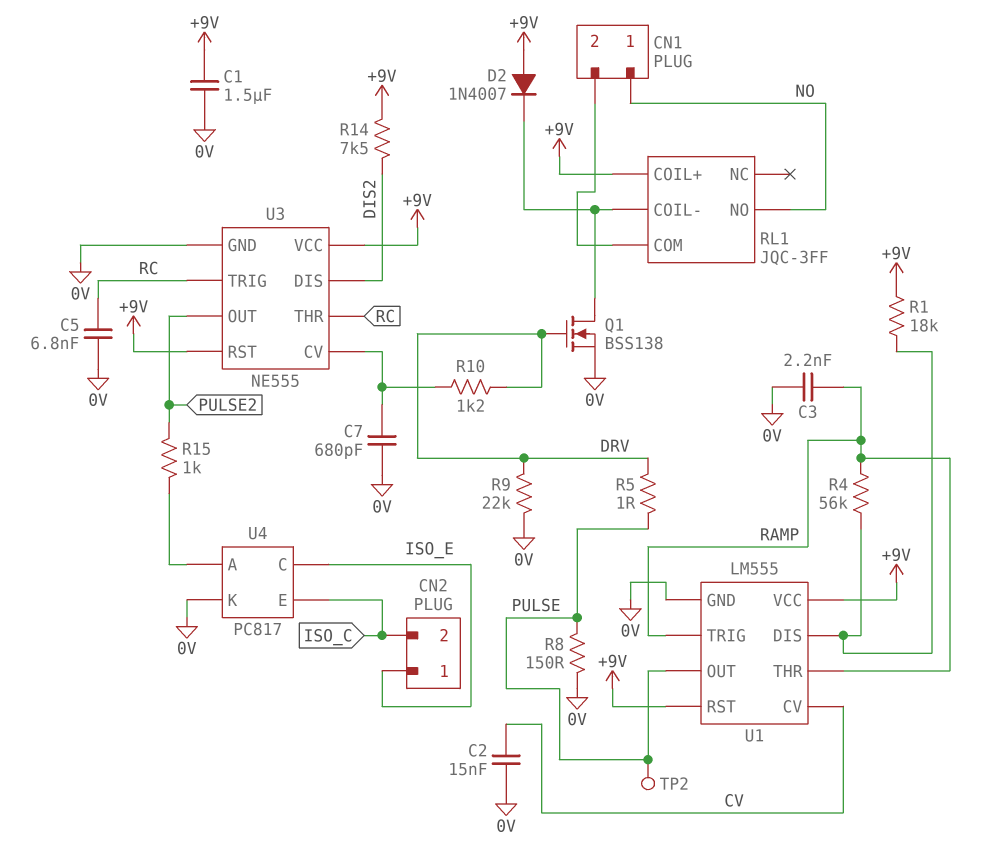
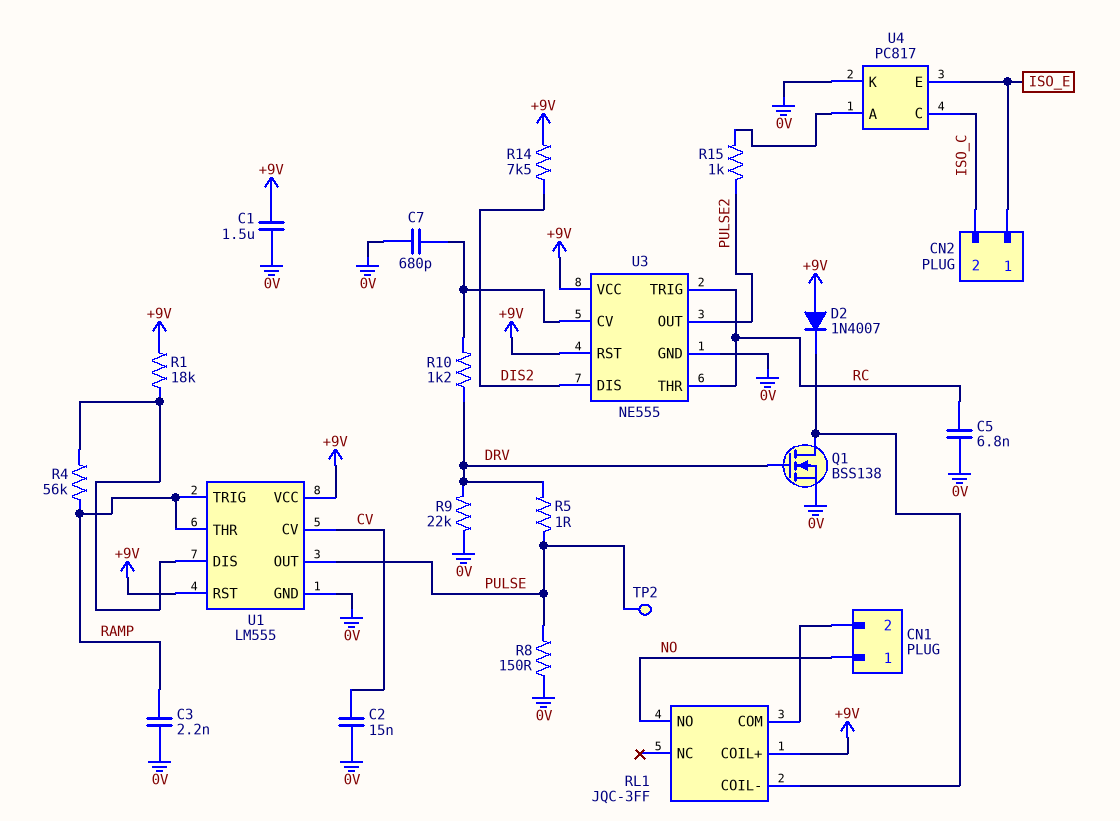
U4 pin C: ISO_E -> ISO_C
U4 pin E: ISO_C -> ISO_E

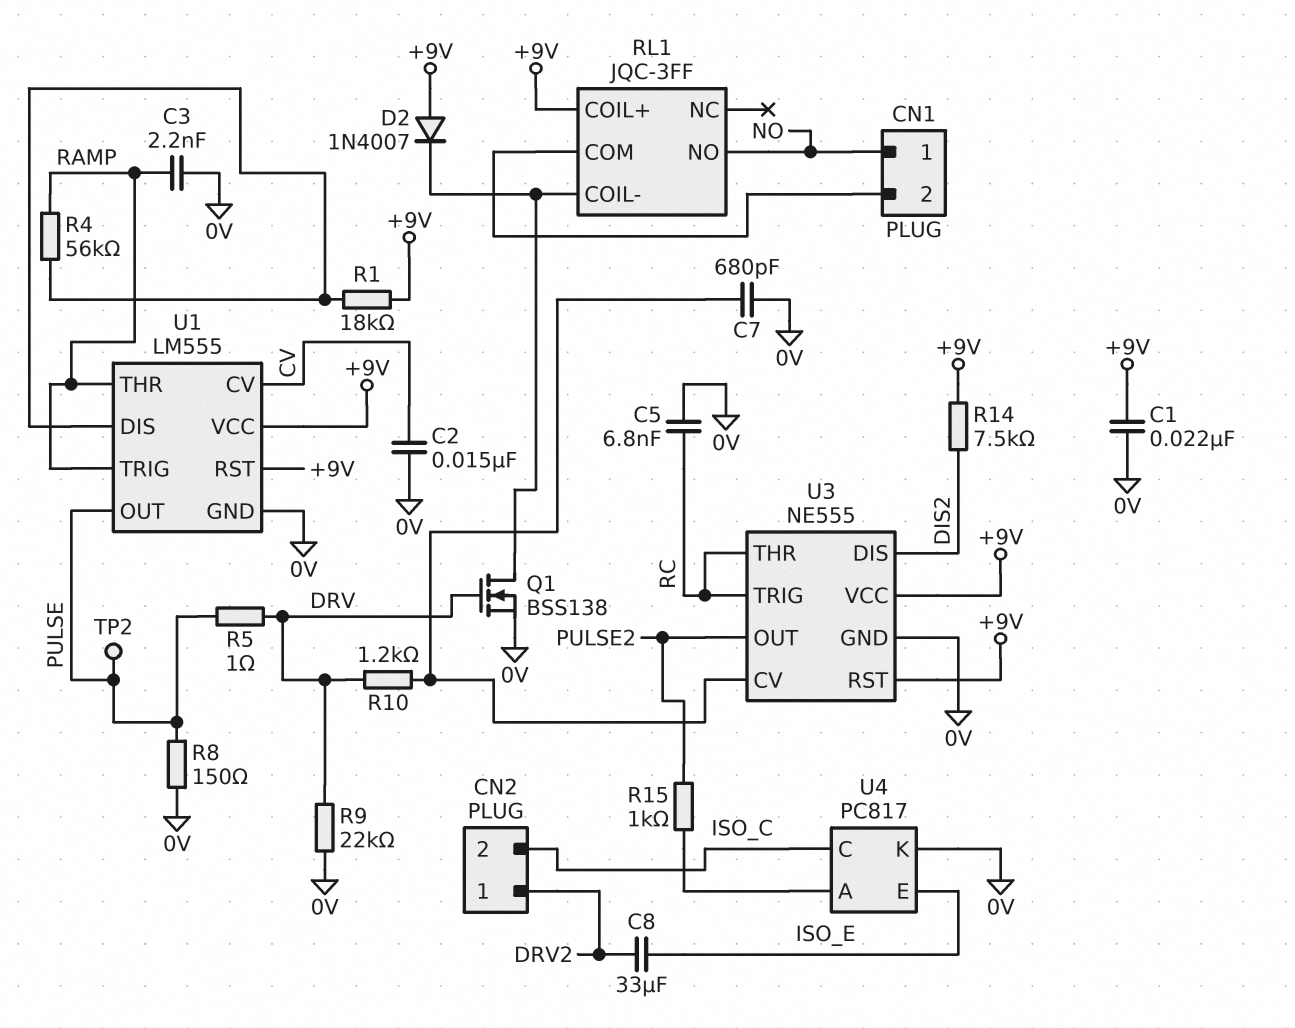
C1: 1.5uF (+9V, 0V) -> 22nF (+9V, 0V)
C8: none -> 33uF (DRV2, ISO_E)
CN2 pin 1: ISO_E -> DRV2

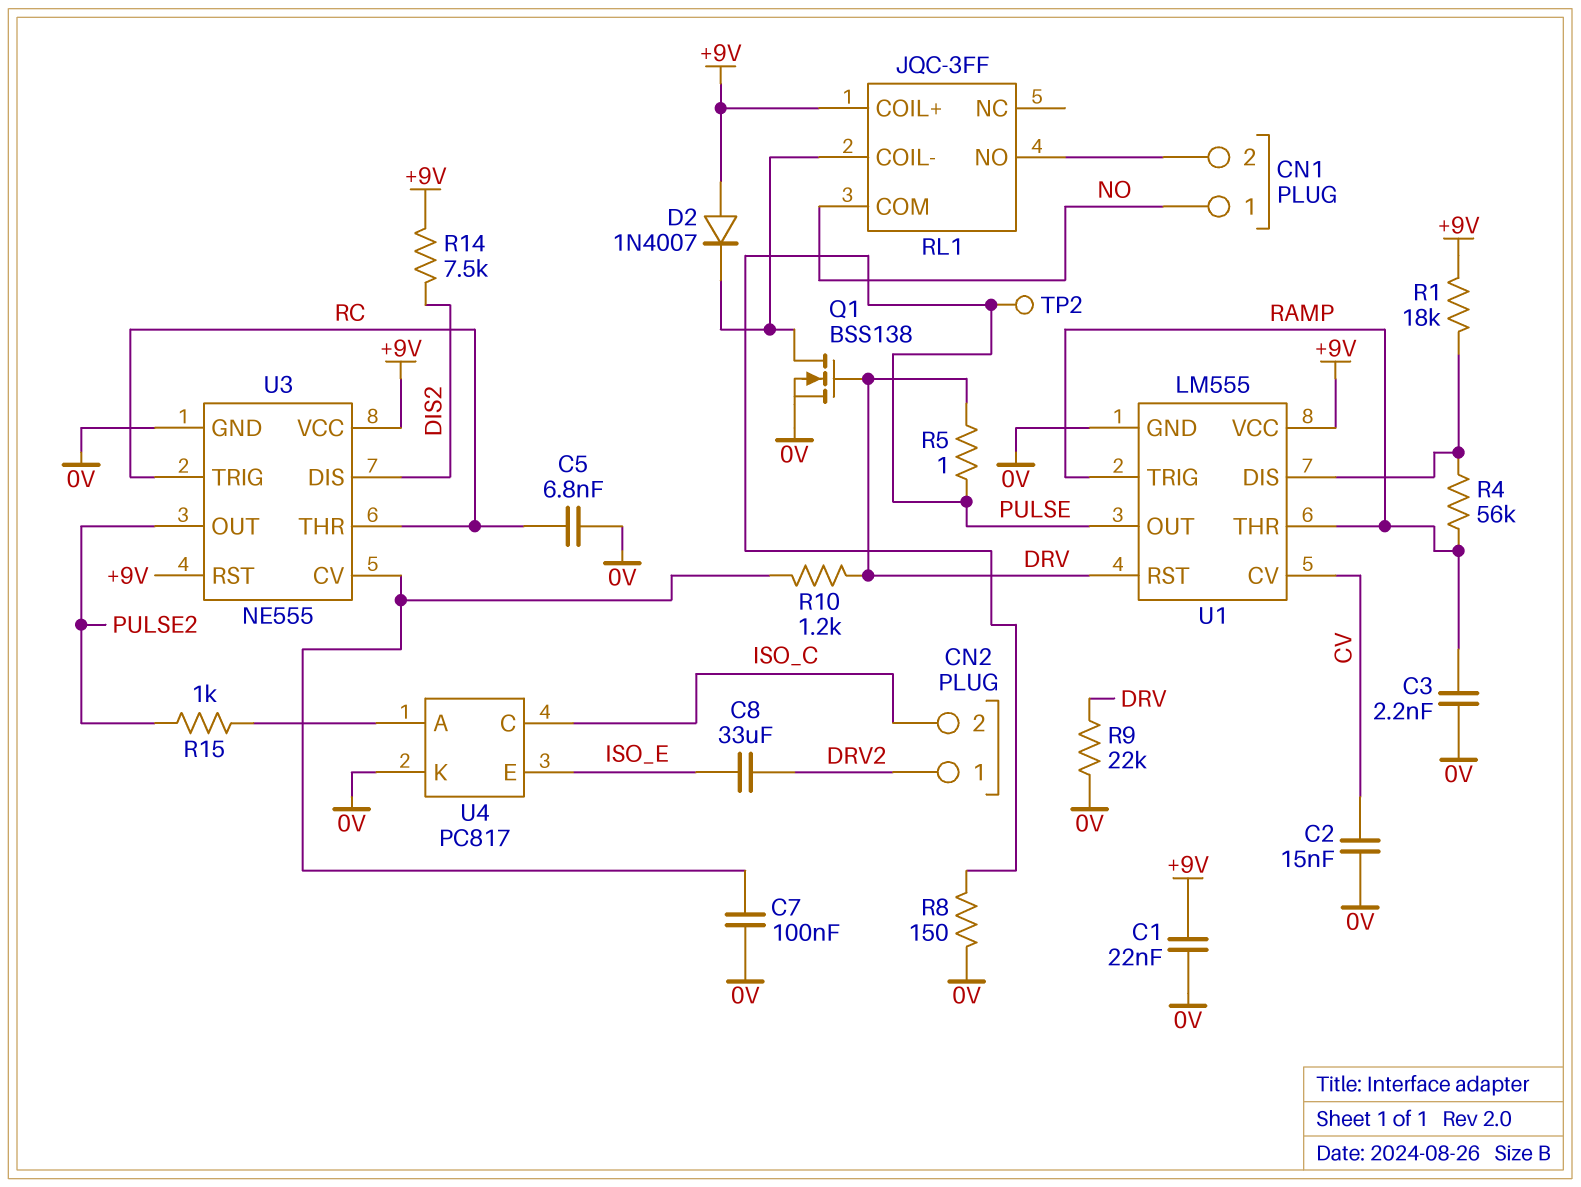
C7: 680pF (0V, U3/CV) -> 100nF (0V, U3/CV)
RL1 pin COM: CN1/2 -> NO
RL1 pin NO: NO -> CN1/2
U1 pin RST: +9V -> DRV

